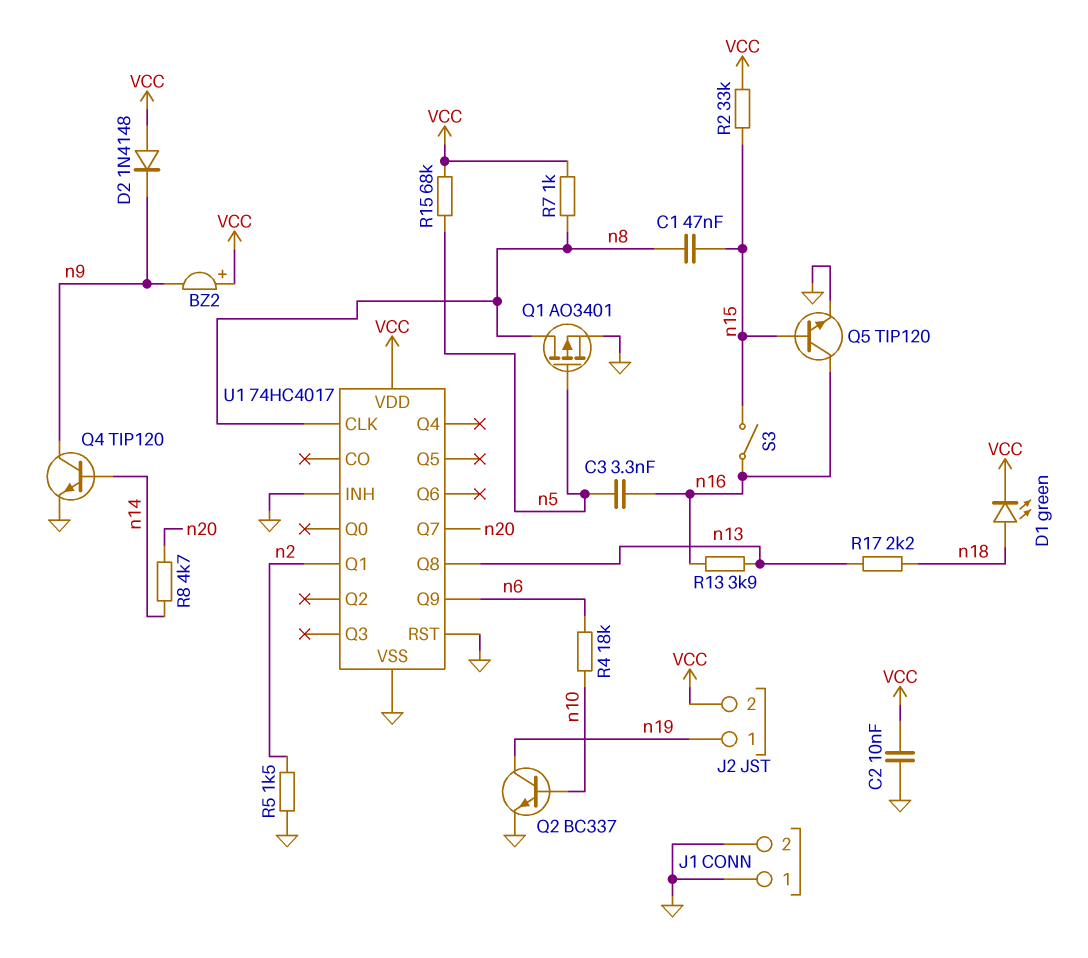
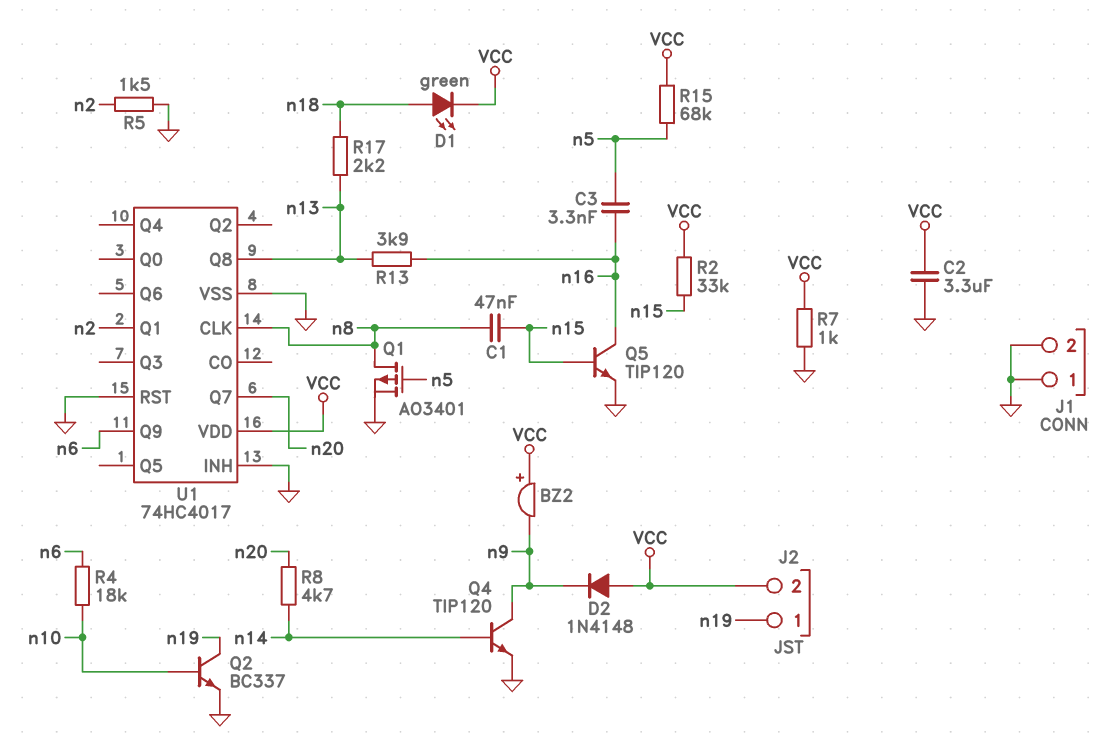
C2: 10nF (GND, VCC) -> 3.3uF (GND, VCC)
R7: 1k (VCC, n8) -> 1k (GND, VCC)
S3: switch (n15, n16) -> none

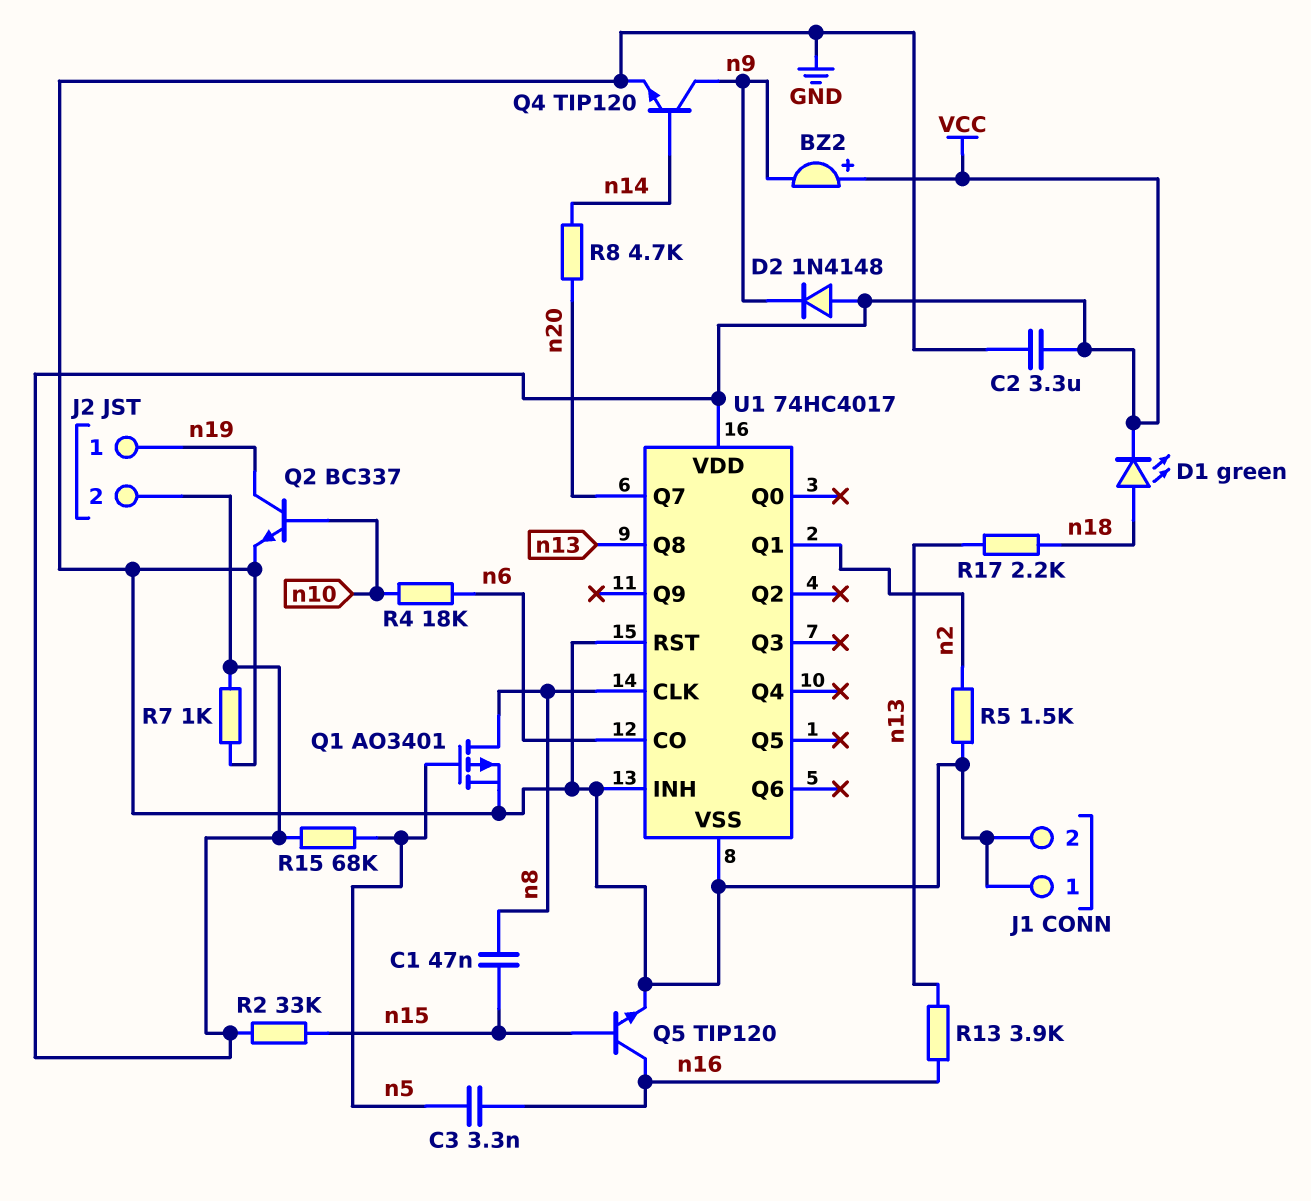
U1 pin CO: none -> n6
U1 pin Q9: n6 -> none

